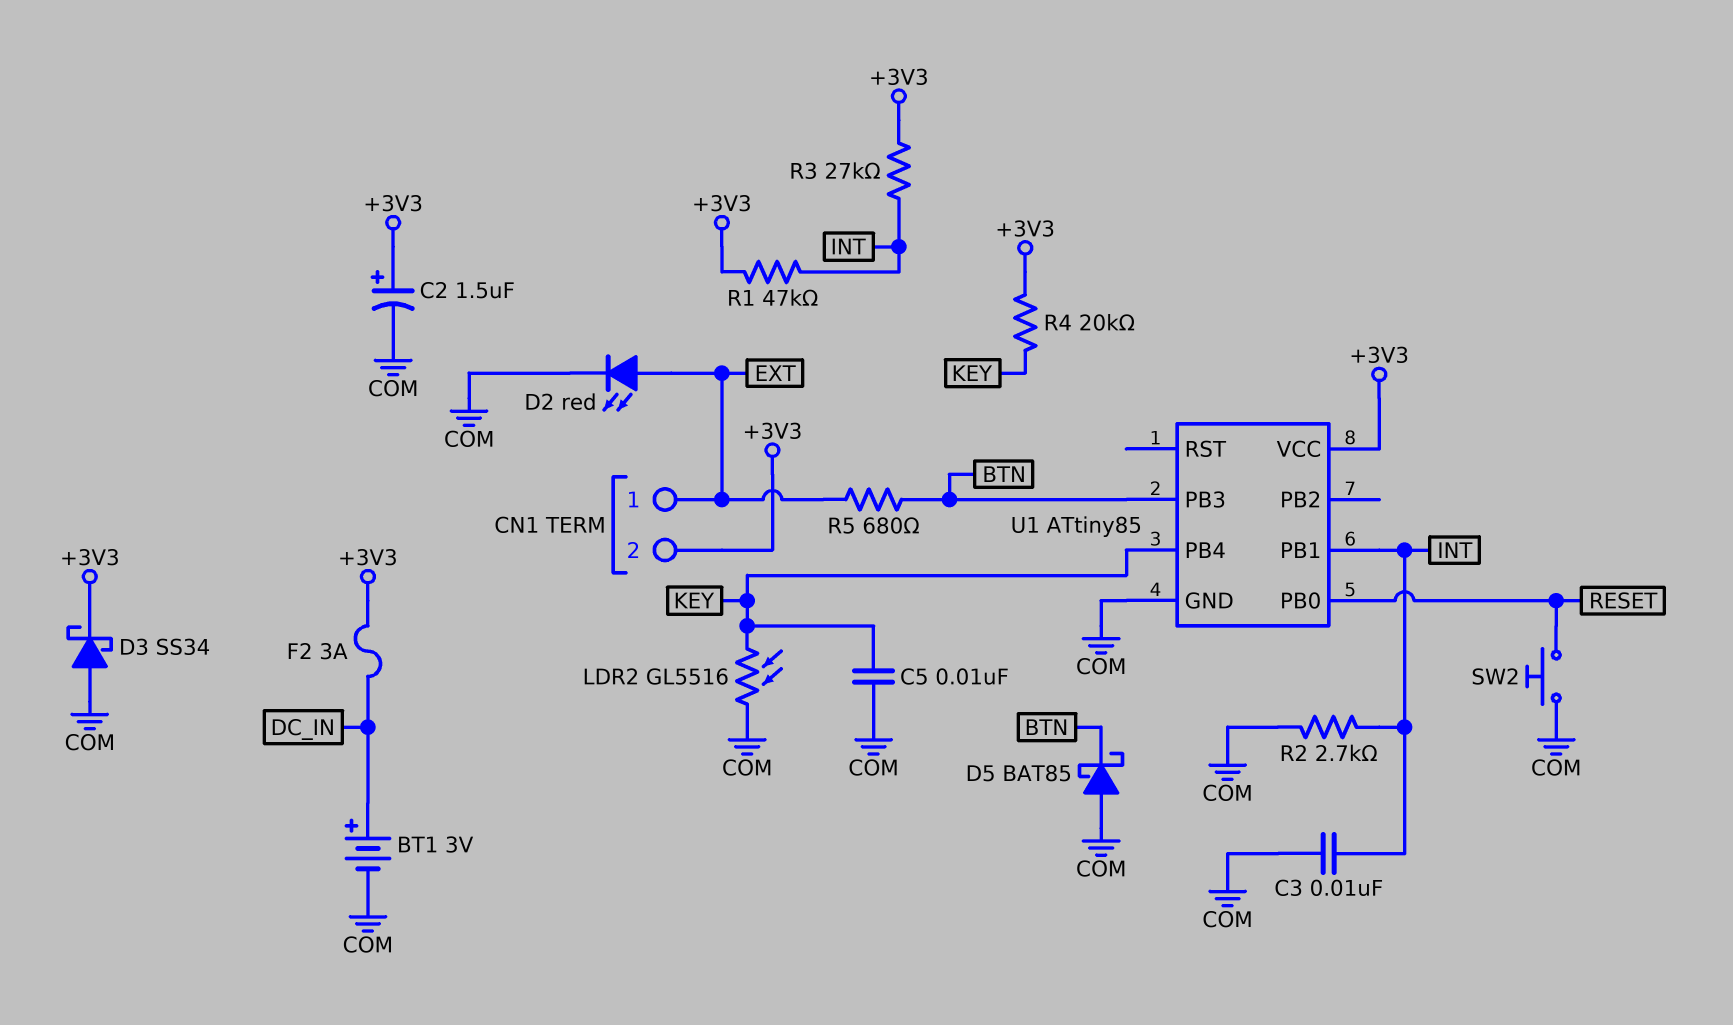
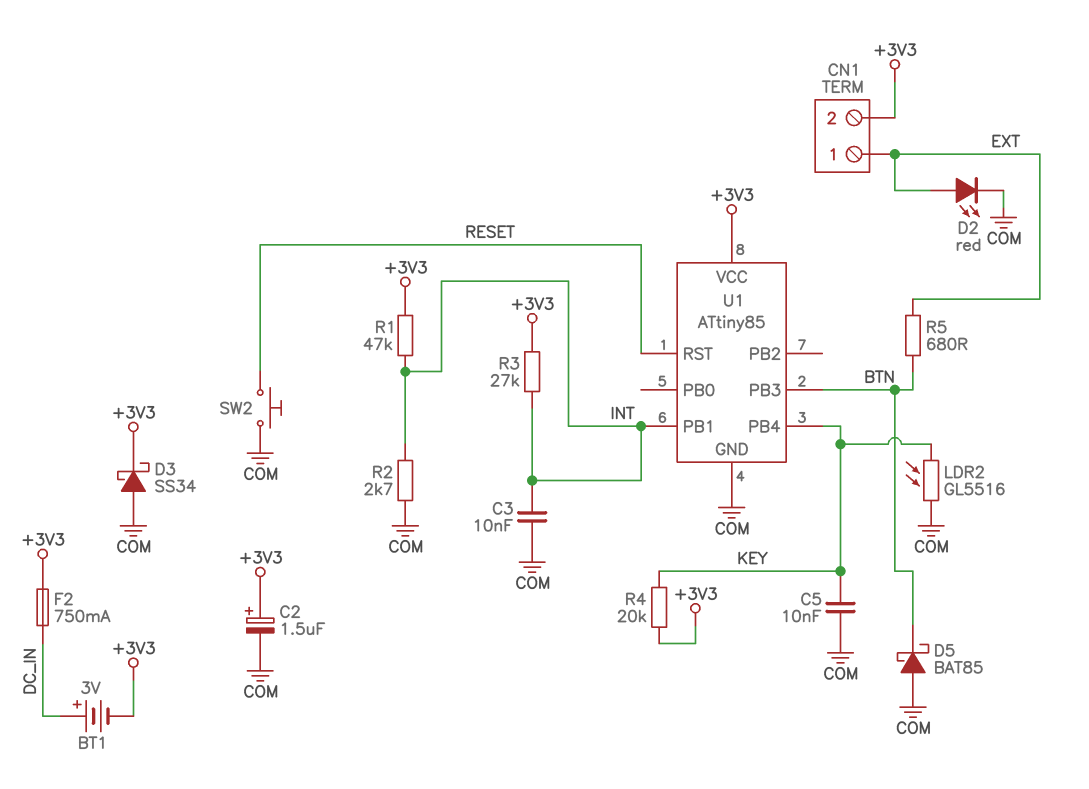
BT1: 3V (plus DC_IN, minus COM) -> 3V (plus DC_IN, minus +3V3)
F2: 3A (+3V3, DC_IN) -> 750mA (+3V3, DC_IN)
U1 pin PB0: RESET -> none
U1 pin RST: none -> RESET

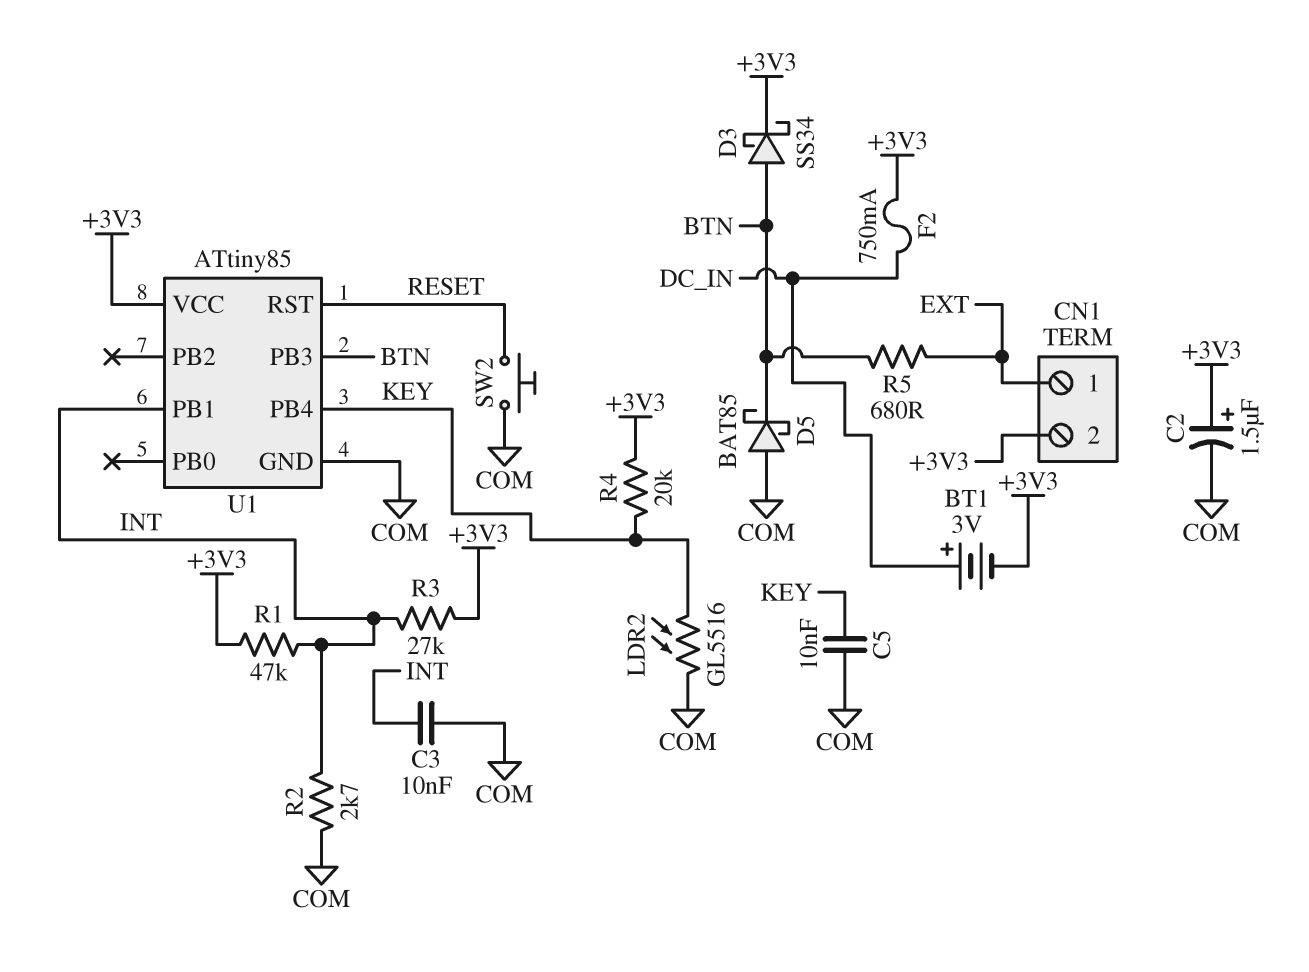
D2: LED red (A EXT, K COM) -> none
D3: schottky SS34 (A COM, K +3V3) -> schottky SS34 (A BTN, K +3V3)

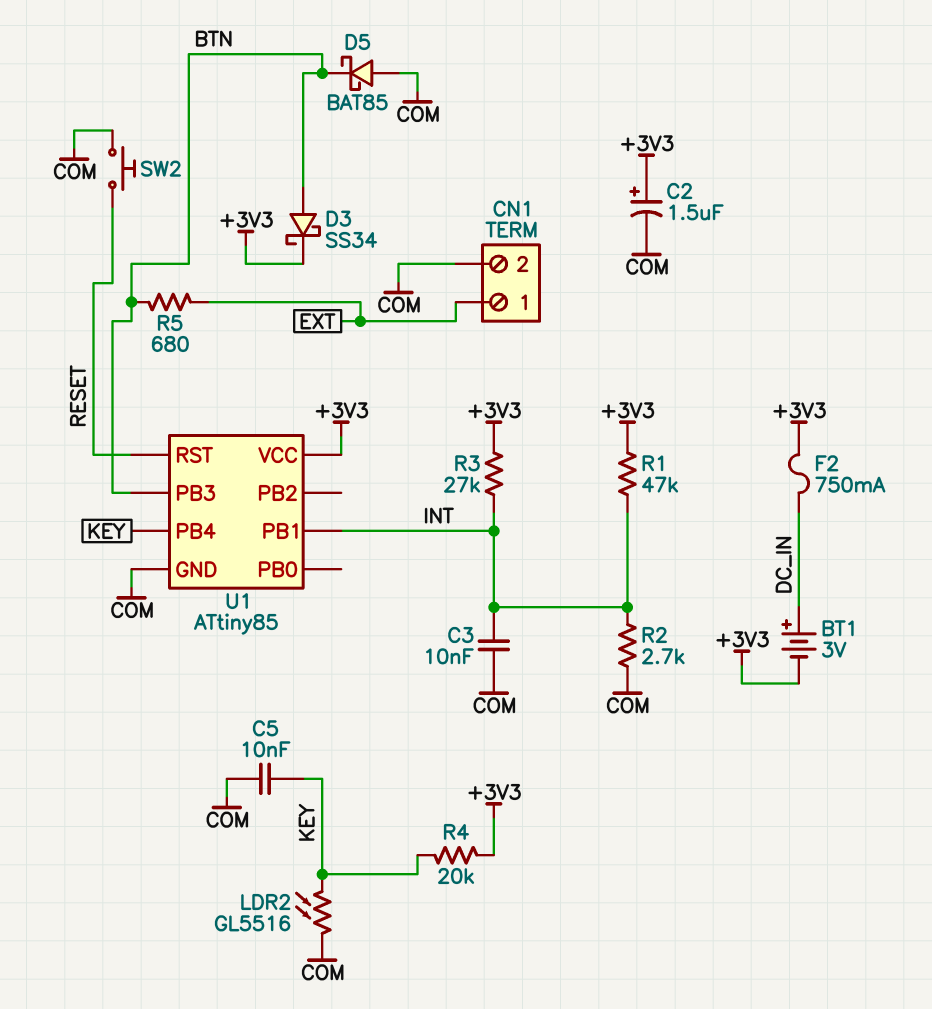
CN1 pin 2: +3V3 -> COM

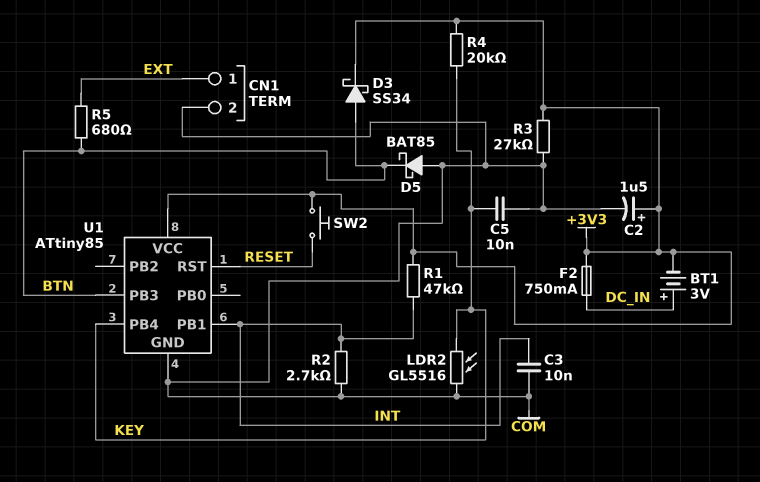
R3: 27k (+3V3, INT) -> 27k (+3V3, COM)
SW2: button (COM, RESET) -> button (+3V3, RESET)

